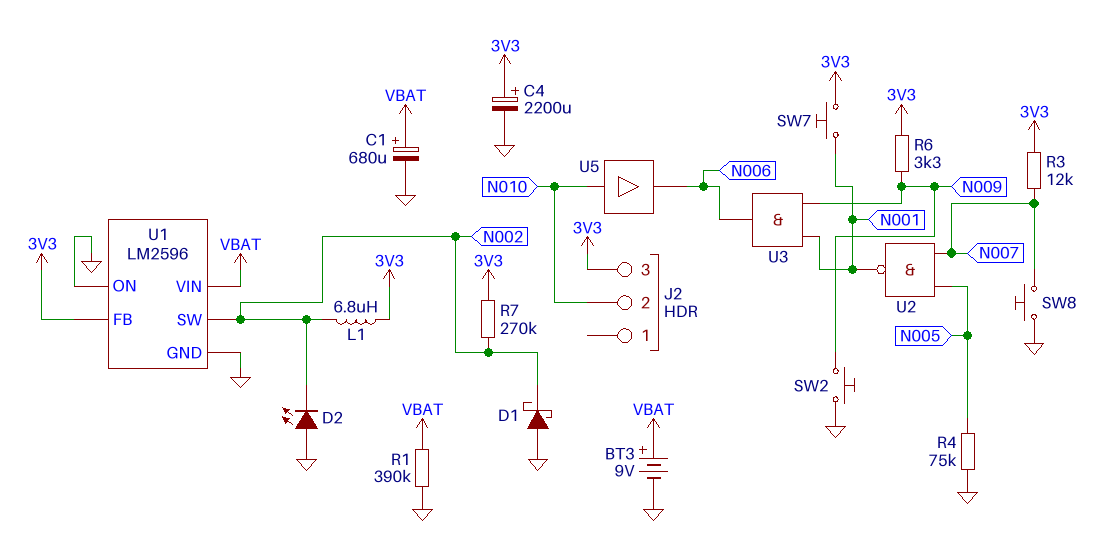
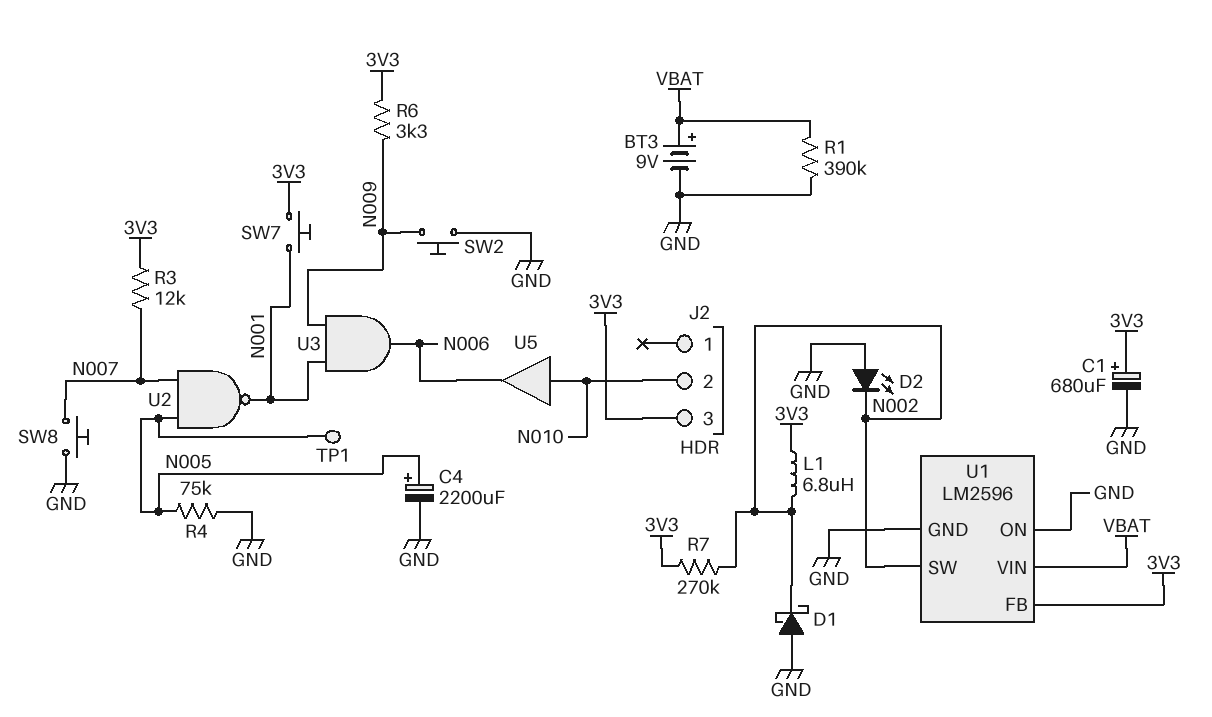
C1: 680uF (plus VBAT, minus GND) -> 680uF (plus 3V3, minus GND)
C4: 2200uF (plus 3V3, minus GND) -> 2200uF (plus N005, minus GND)
TP1: none -> test point (N005)

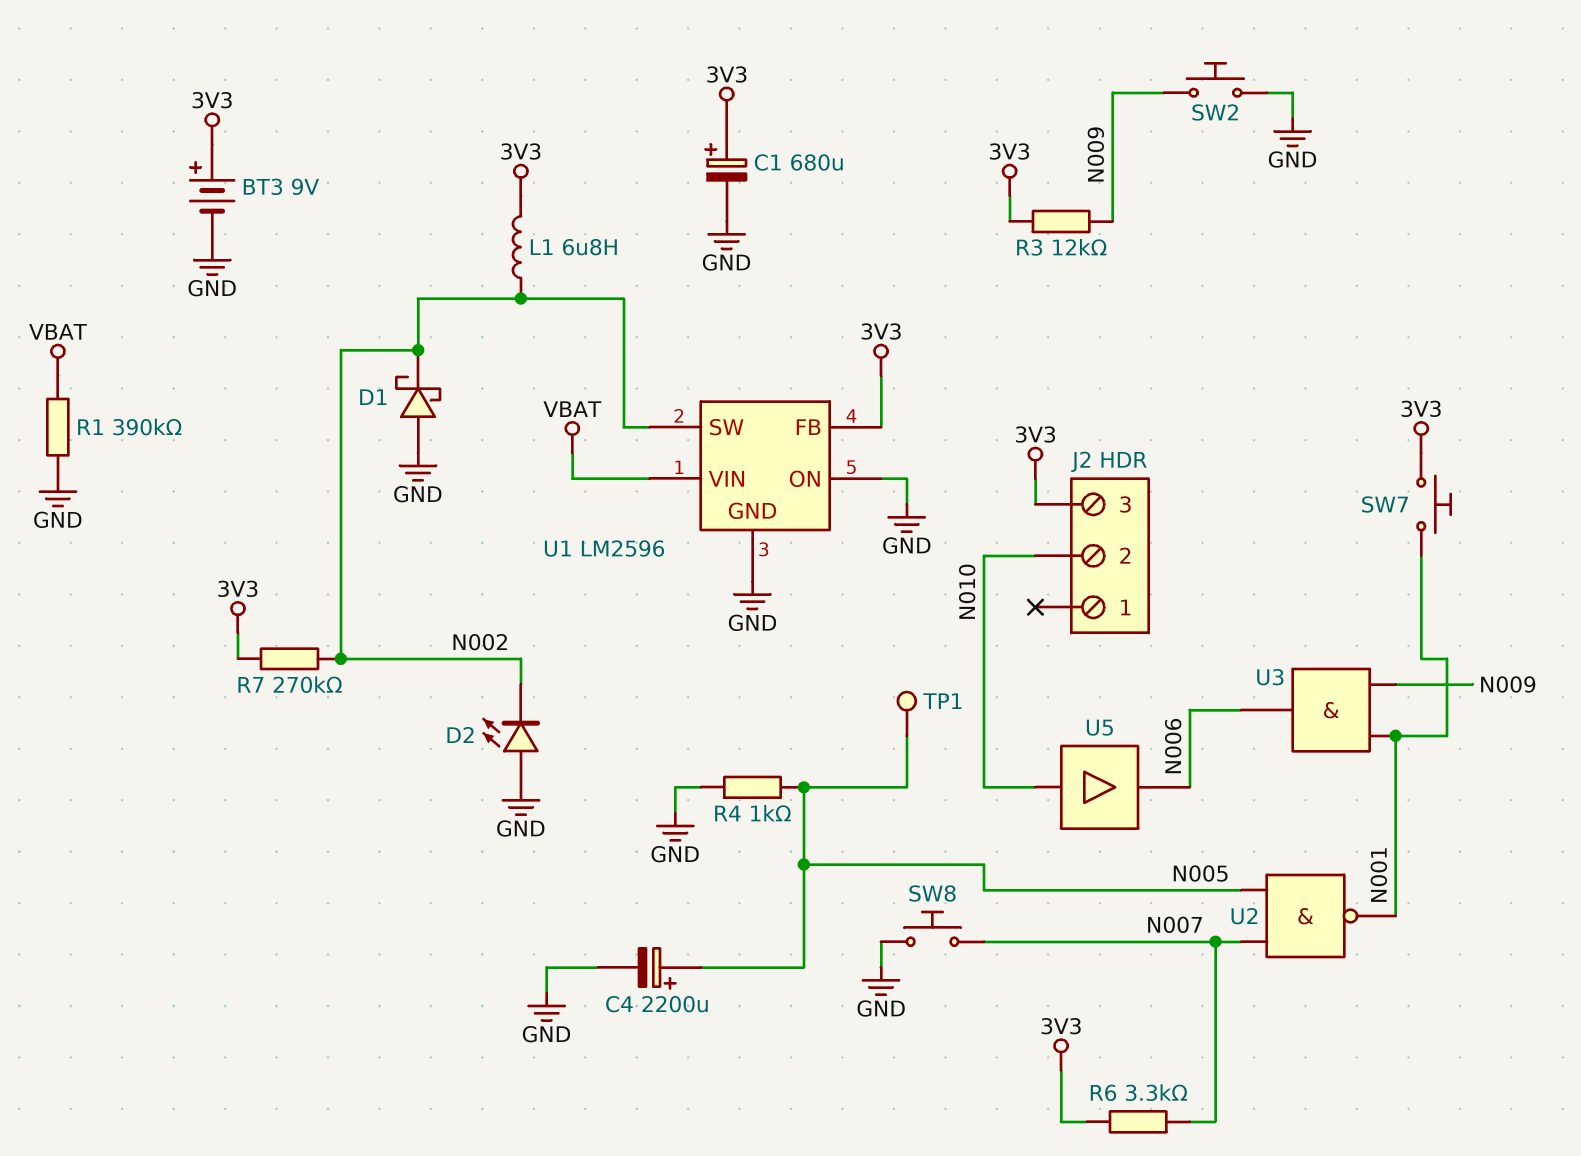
BT3: 9V (plus VBAT, minus GND) -> 9V (plus 3V3, minus GND)
R3: 12k (3V3, N007) -> 12k (3V3, N009)
R4: 75k (GND, N005) -> 1k (GND, N005)
R6: 3.3k (3V3, N009) -> 3.3k (3V3, N007)

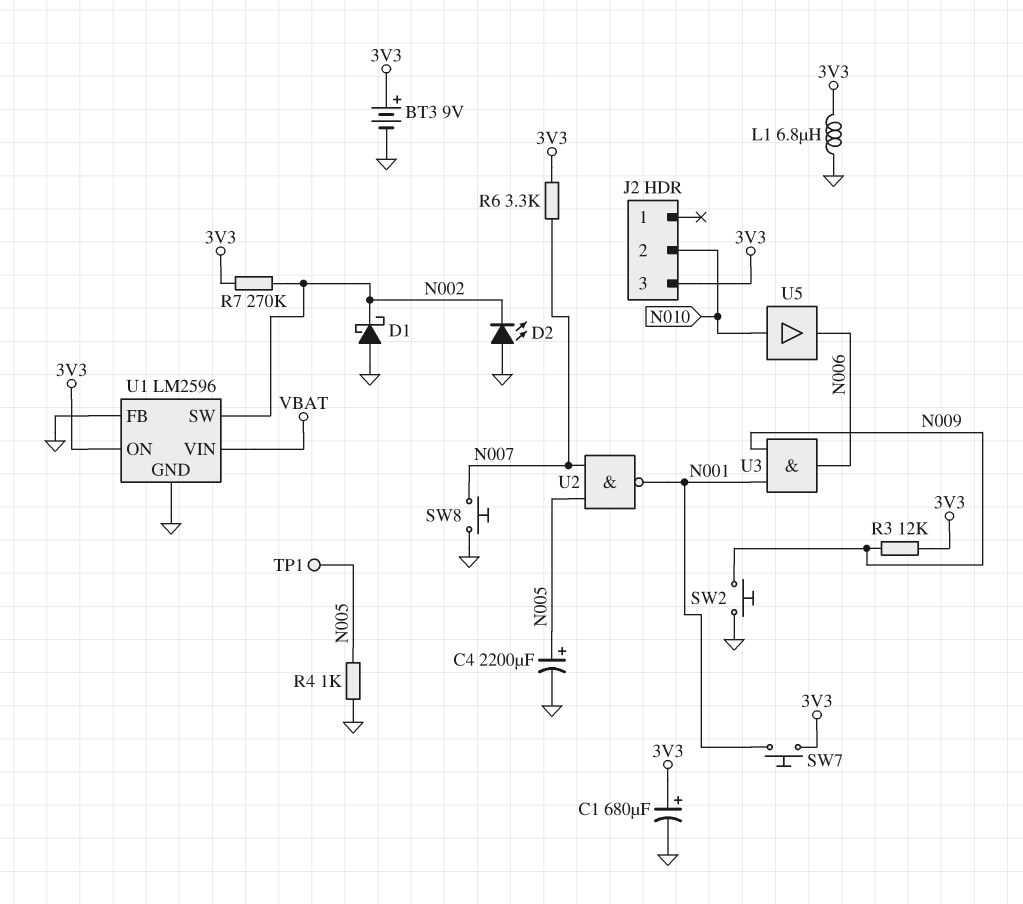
L1: 6.8uH (3V3, N002) -> 6.8uH (3V3, GND)
R1: 390k (GND, VBAT) -> none
U1 pin FB: 3V3 -> GND
U1 pin ON: GND -> 3V3

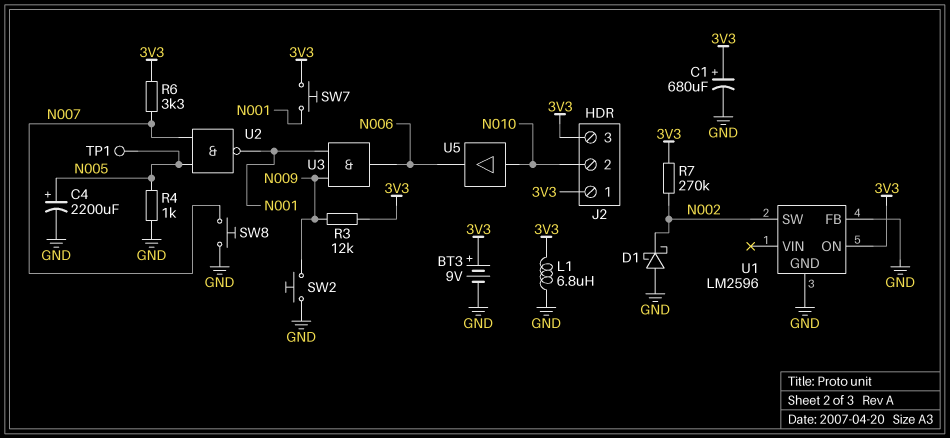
D2: LED (A GND, K N002) -> none
J2 pin 1: none -> 3V3
U1 pin VIN: VBAT -> none

